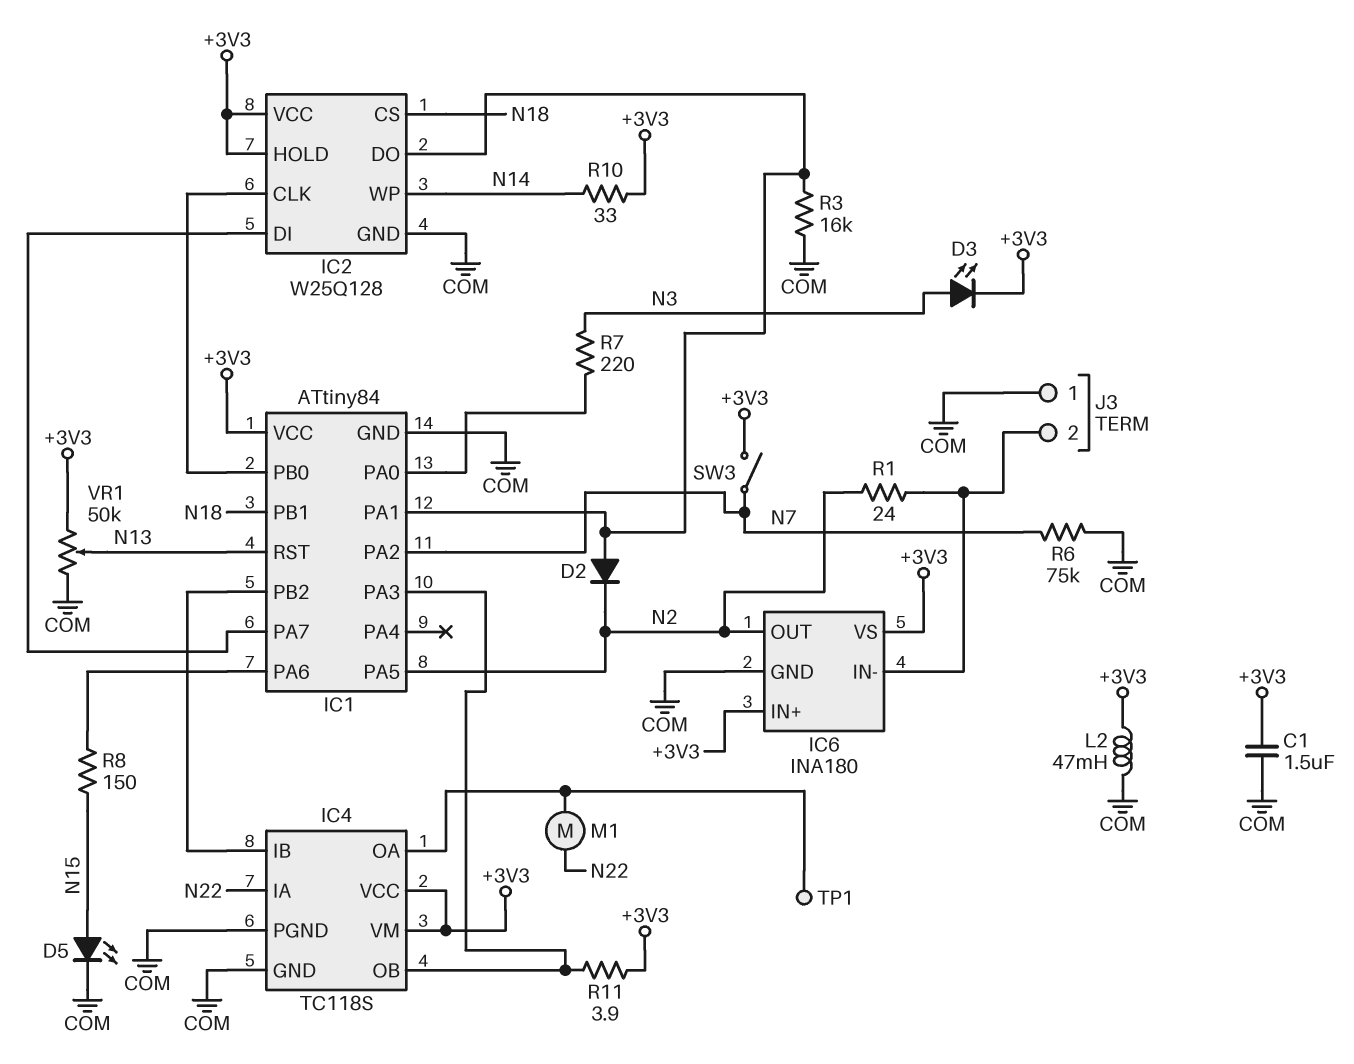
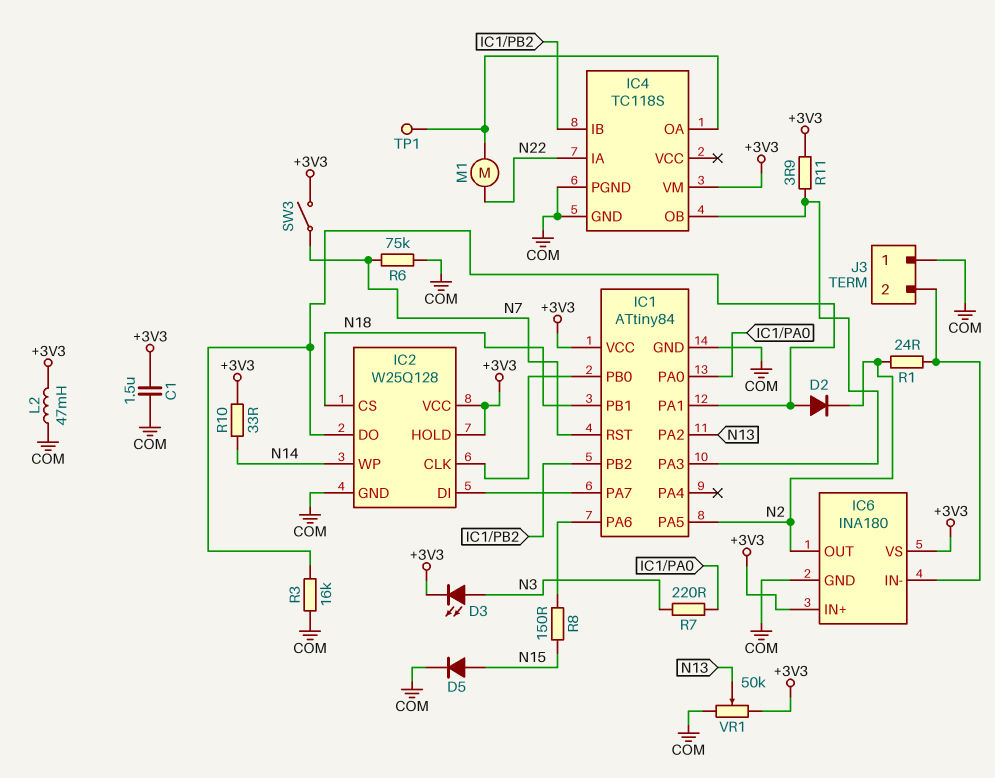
D5: LED (A N15, K COM) -> diode (A N15, K COM)
IC1 pin PA2: N7 -> N13
IC1 pin RST: N13 -> N7
IC4 pin VCC: +3V3 -> none

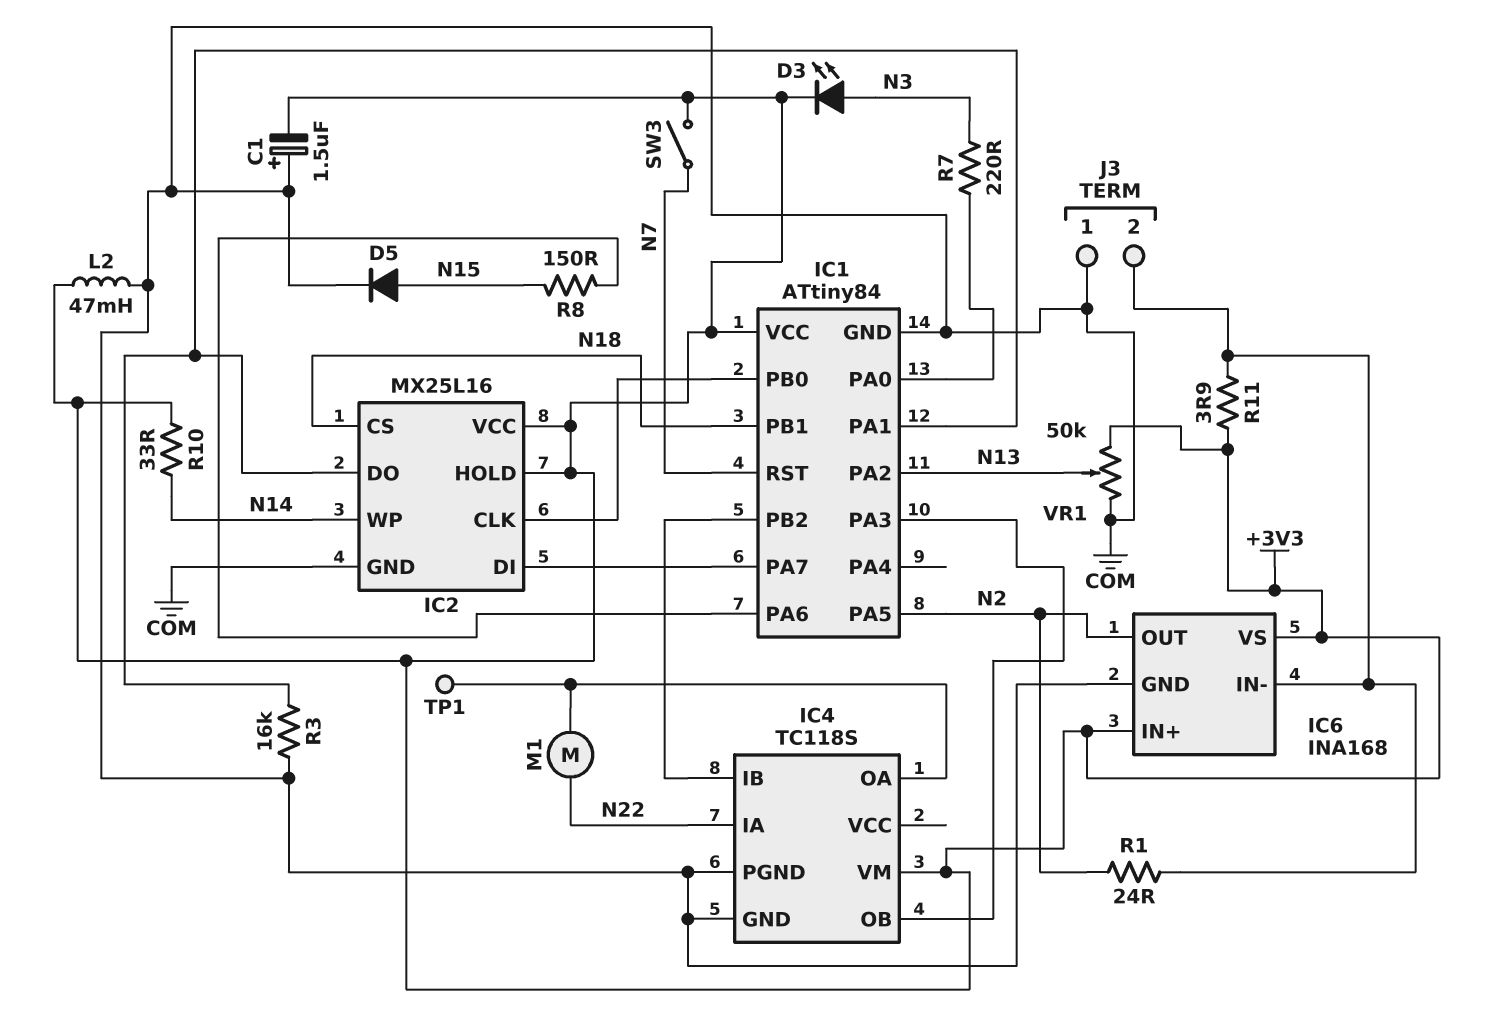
C1: 1.5uF (+3V3, COM) -> 1.5uF (plus COM, minus +3V3)
D2: diode (A IC1/PA1, K N2) -> none
IC2: W25Q128 -> MX25L16
IC6: INA180 -> INA168
R6: 75k (COM, N7) -> none
R11: 3.9 (+3V3, IC1/PA3) -> 3.9 (+3V3, IC6/IN-)

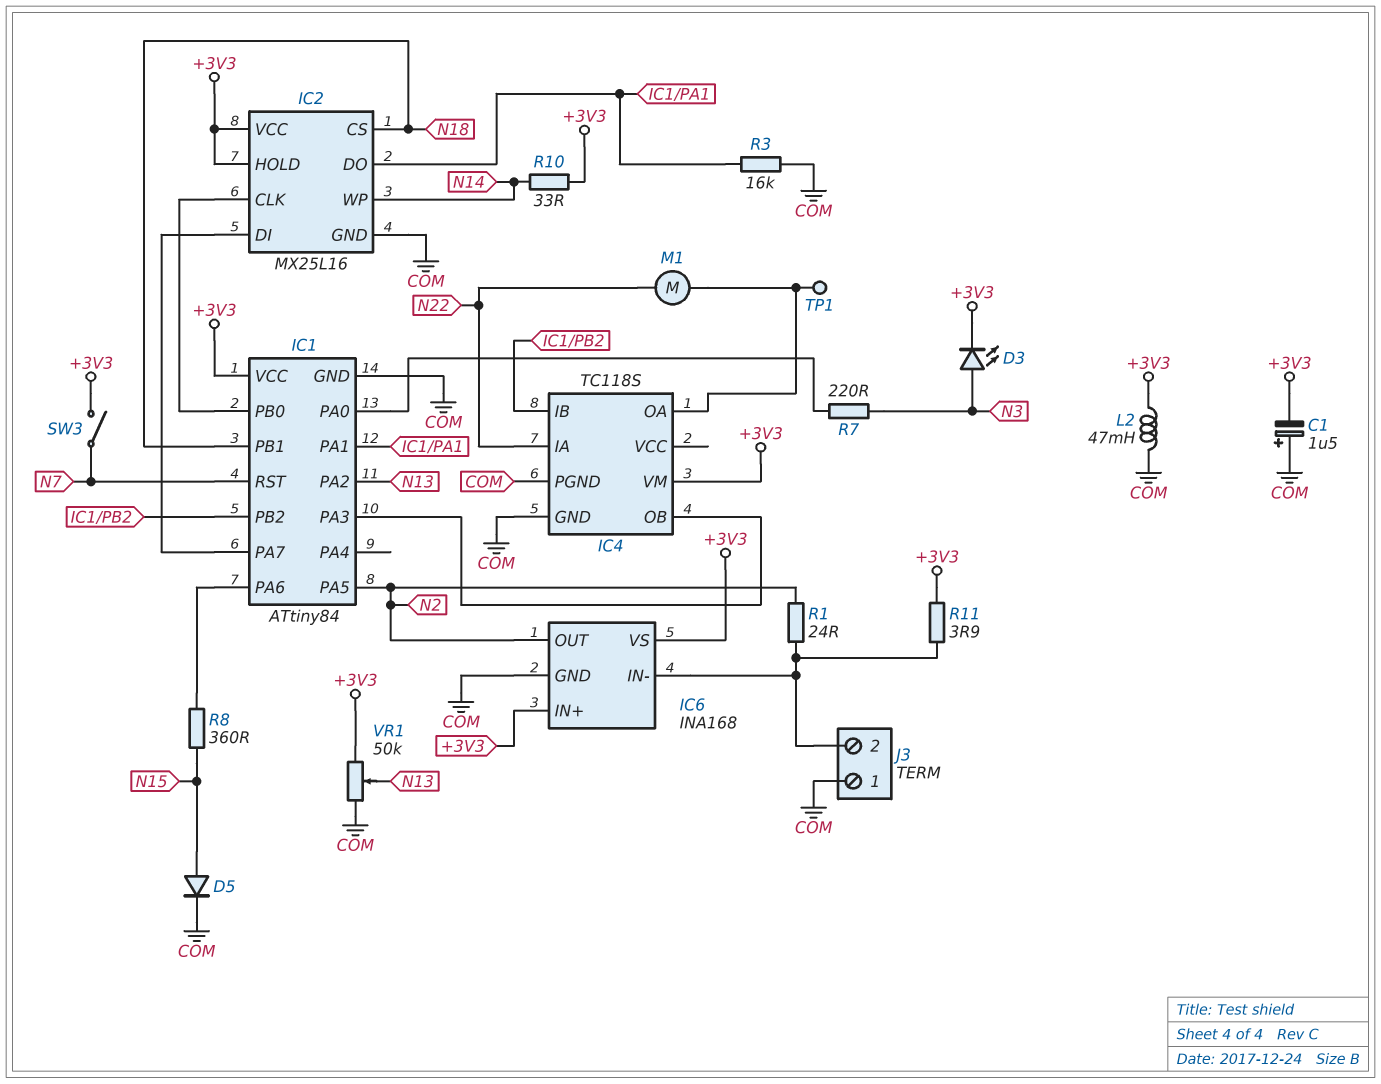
R8: 150 (IC1/PA6, N15) -> 360 (IC1/PA6, N15)

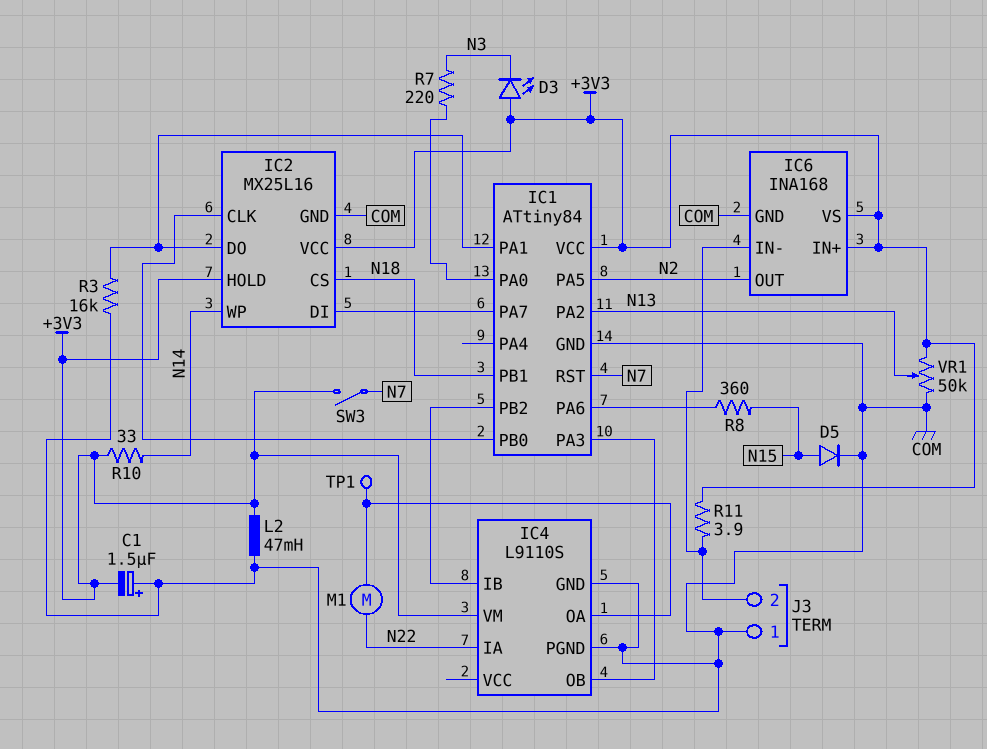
D3: LED (A N3, K +3V3) -> LED (A +3V3, K N3)
IC4: TC118S -> L9110S
R1: 24 (IC6/IN-, N2) -> none

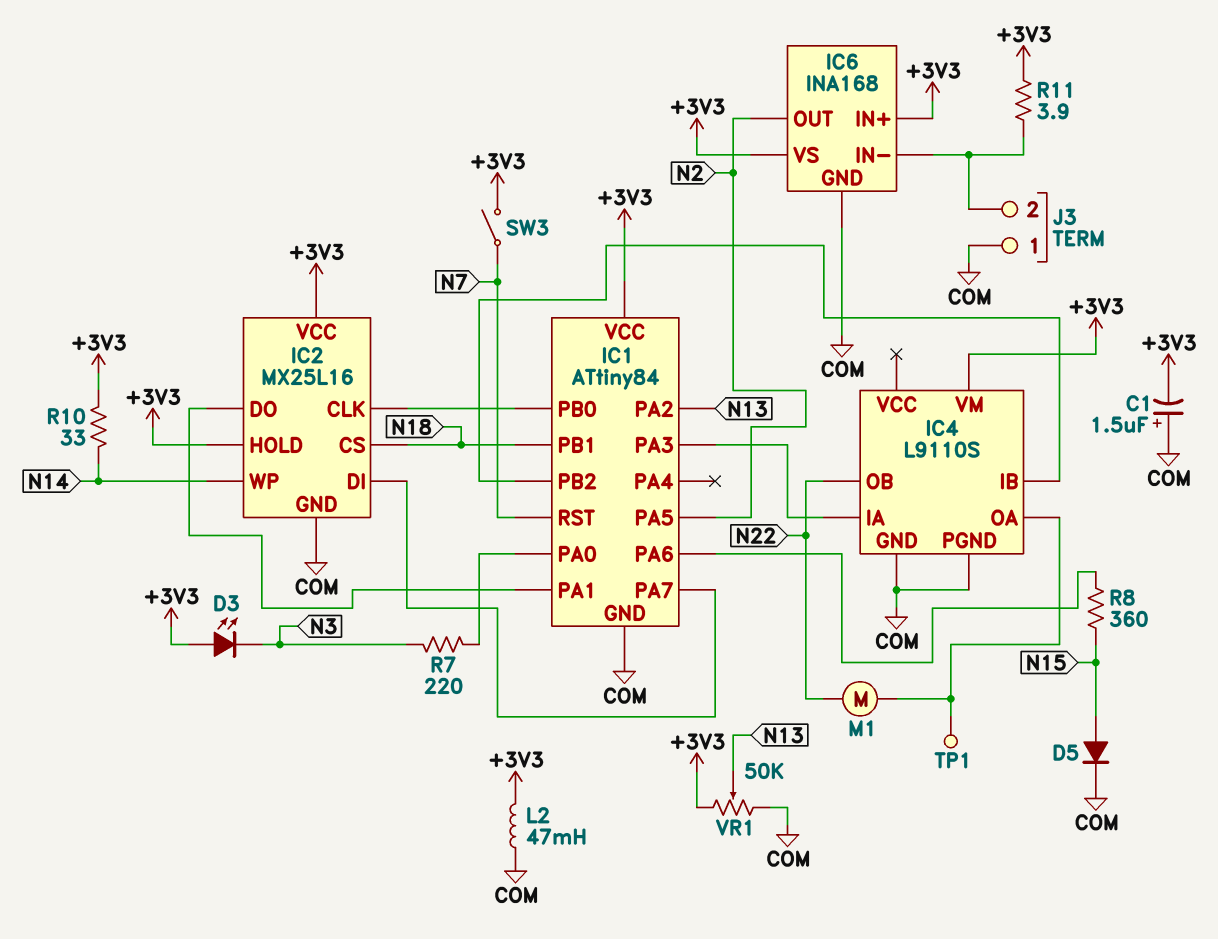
IC4 pin IA: N22 -> IC1/PA3
IC4 pin OB: IC1/PA3 -> N22
R3: 16k (COM, IC1/PA1) -> none

